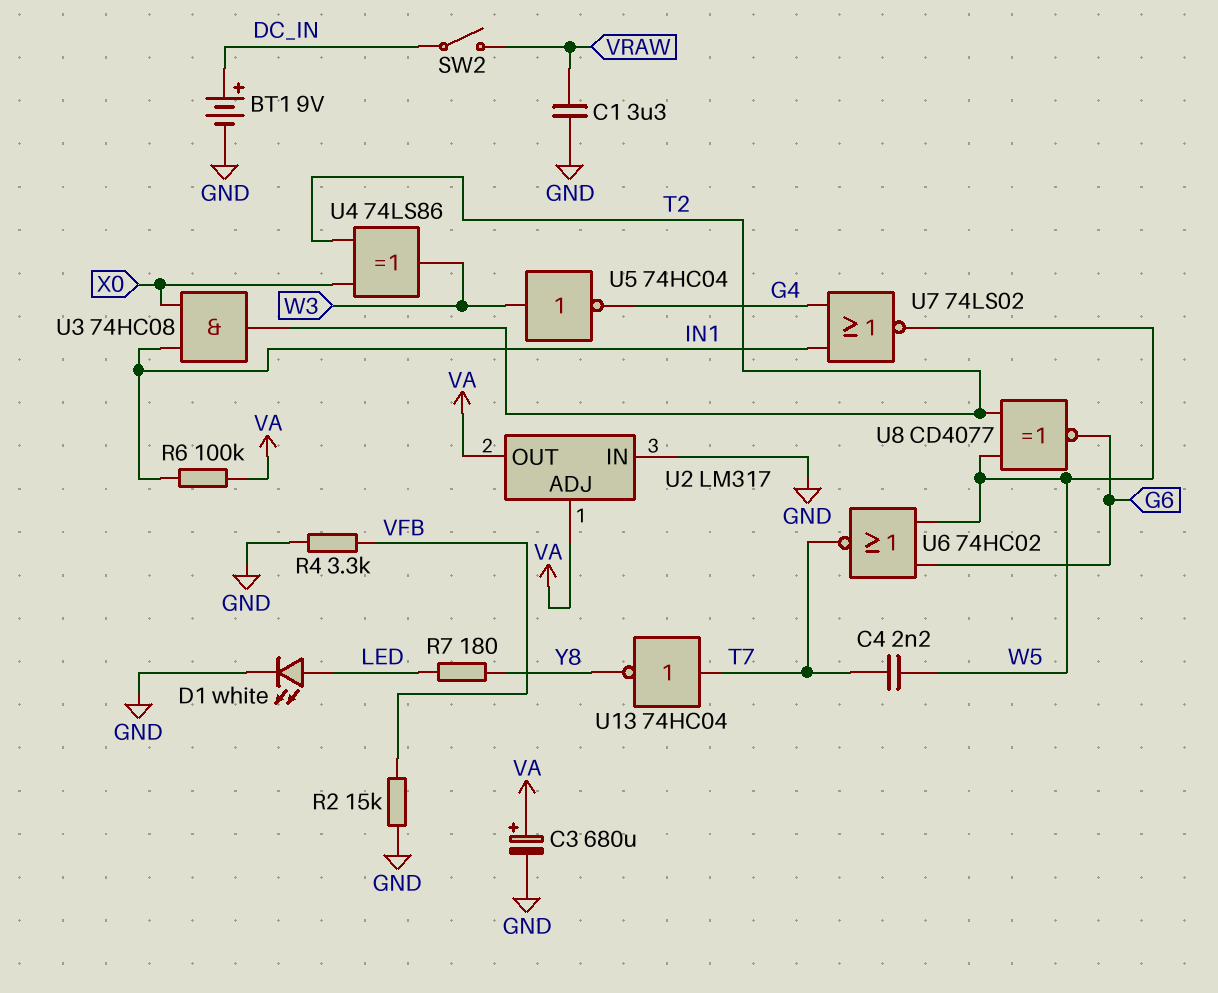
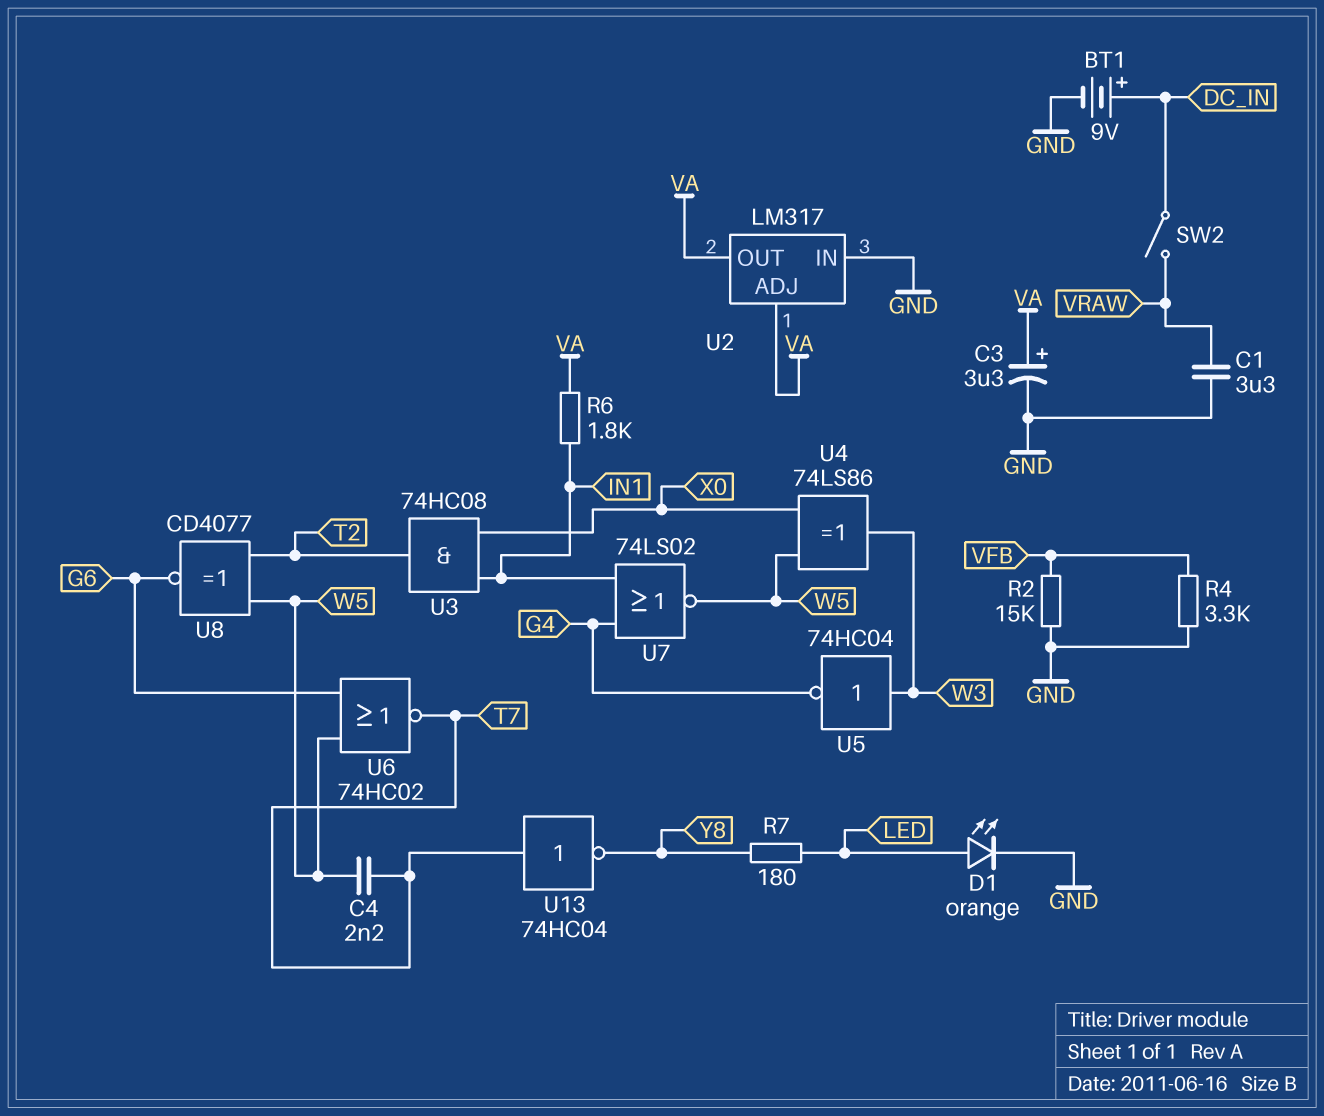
C3: 680uF (plus VA, minus GND) -> 3.3uF (plus VA, minus GND)
D1: LED white (A LED, K GND) -> LED orange (A LED, K GND)
R6: 100k (IN1, VA) -> 1.8k (IN1, VA)
U4: XOR 74LS86 (in T2, in X0, out W3) -> XOR 74LS86 (in W5, in X0, out W3)

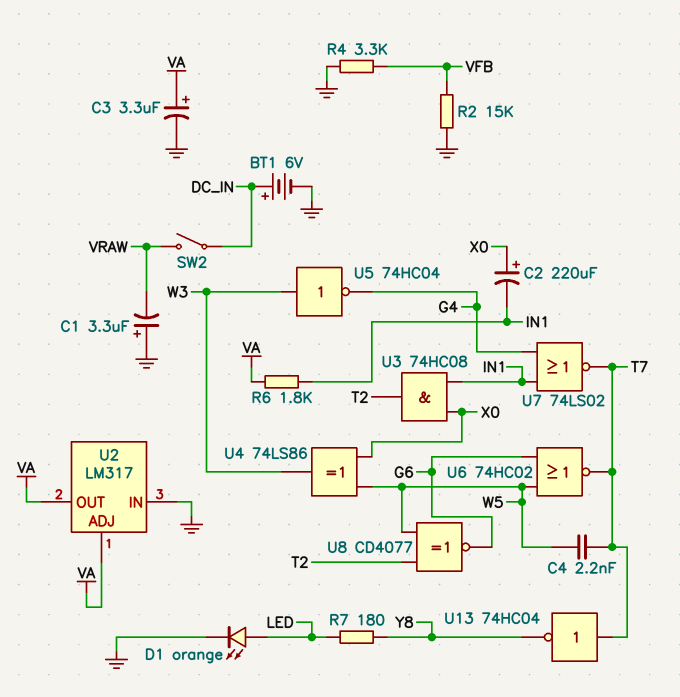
BT1: 9V (plus DC_IN, minus GND) -> 6V (plus DC_IN, minus GND)
C1: 3.3uF (GND, VRAW) -> 3.3uF (plus GND, minus VRAW)
C2: none -> 220uF (plus X0, minus IN1)
U7: NOR 74LS02 (in G4, in IN1, out W5) -> NOR 74LS02 (in G4, in IN1, out T7)

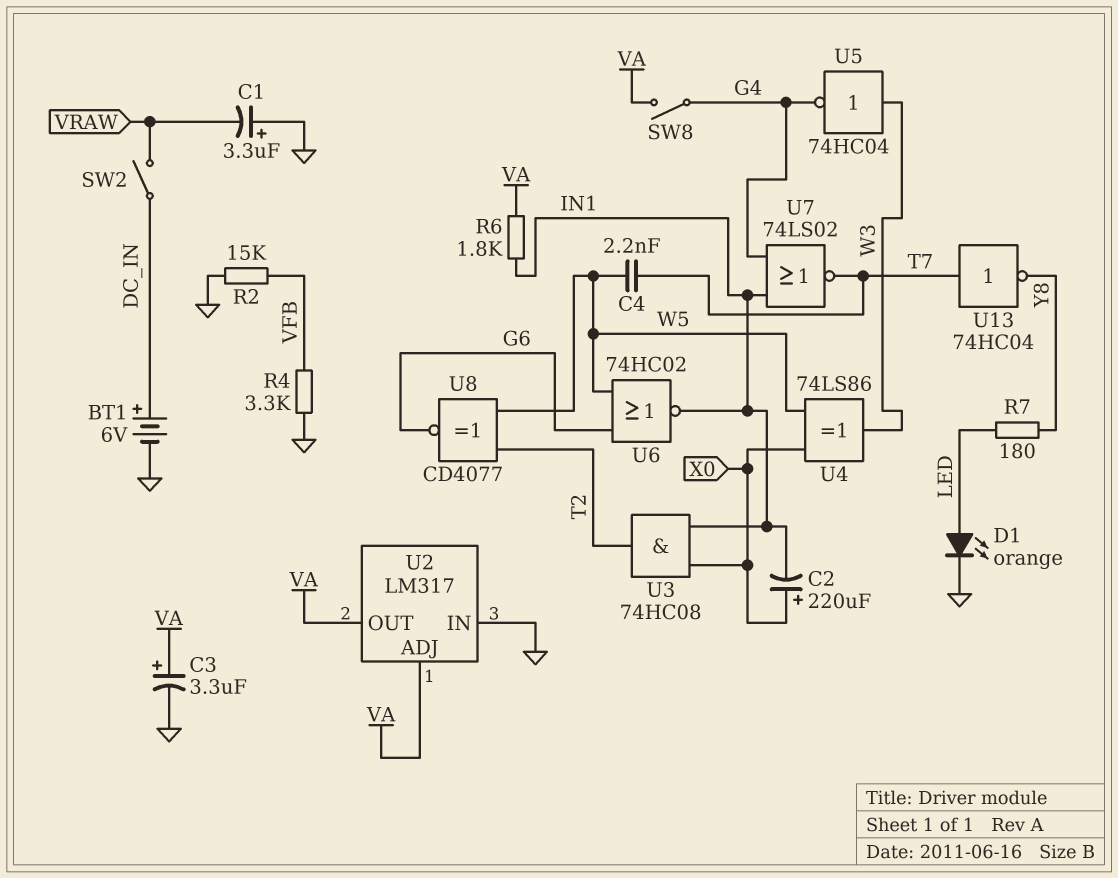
SW8: none -> switch (G4, VA)
U6: NOR 74HC02 (in G6, in W5, out T7) -> NOR 74HC02 (in G6, in W5, out IN1)

